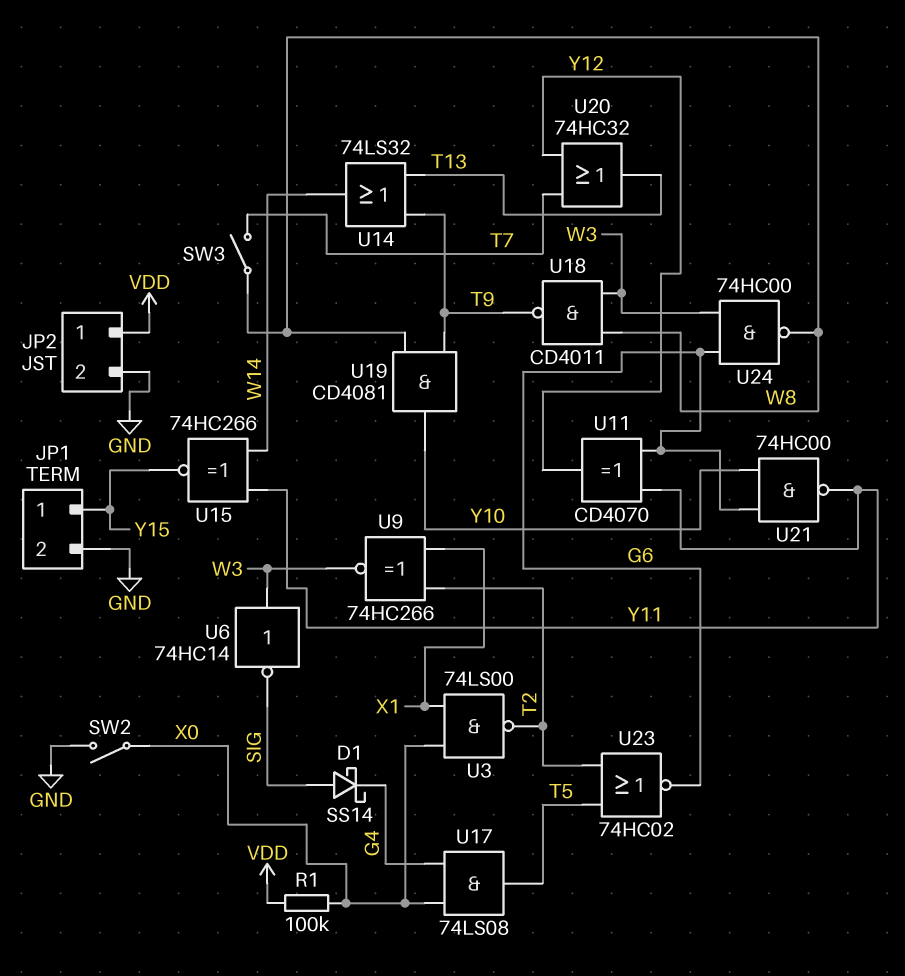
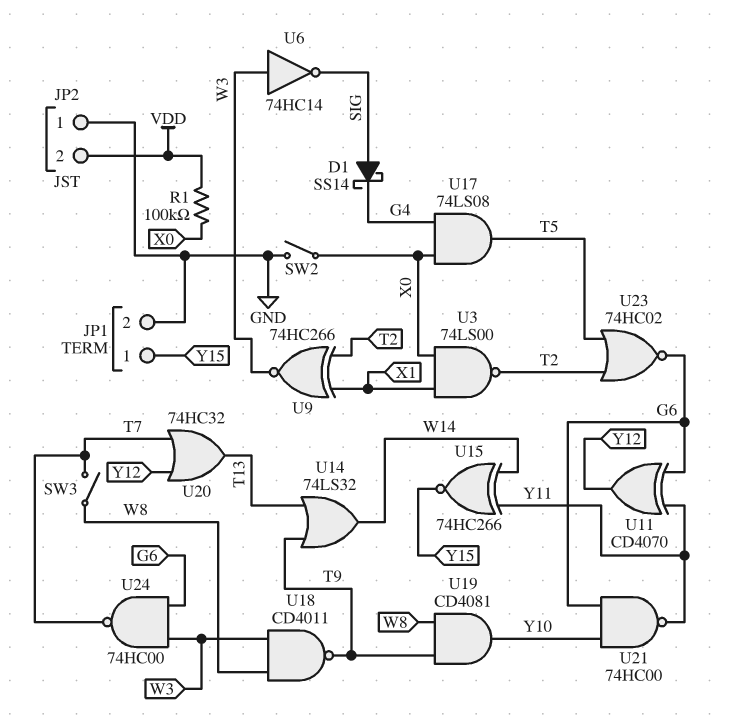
JP2 pin 1: VDD -> GND
JP2 pin 2: GND -> VDD
U24: NAND 74HC00 (in G6, in W3, out W8) -> NAND 74HC00 (in G6, in W3, out T7)

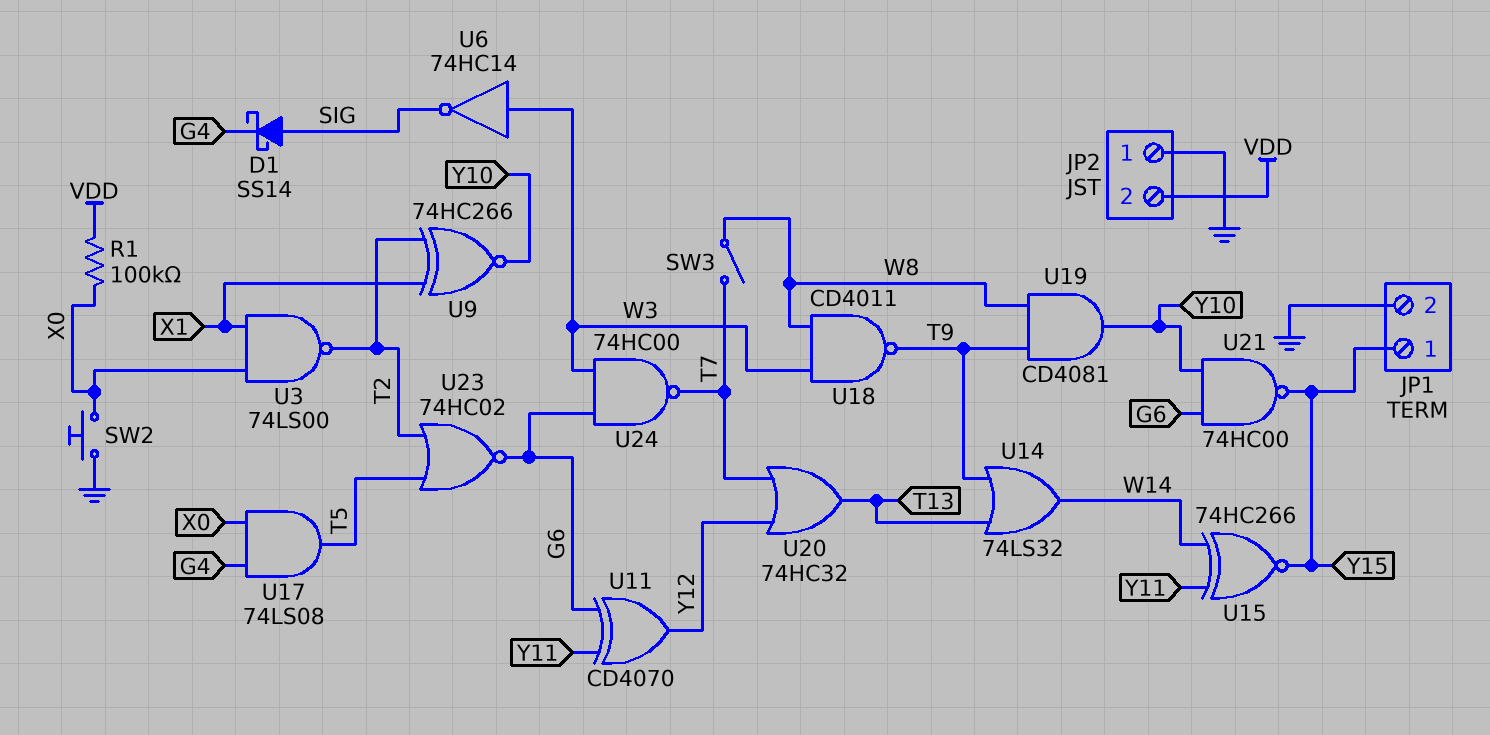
SW2: switch (GND, X0) -> button (GND, X0)
U9: XNOR 74HC266 (in T2, in X1, out W3) -> XNOR 74HC266 (in T2, in X1, out Y10)
U21: NAND 74HC00 (in G6, in Y10, out Y11) -> NAND 74HC00 (in G6, in Y10, out Y15)

